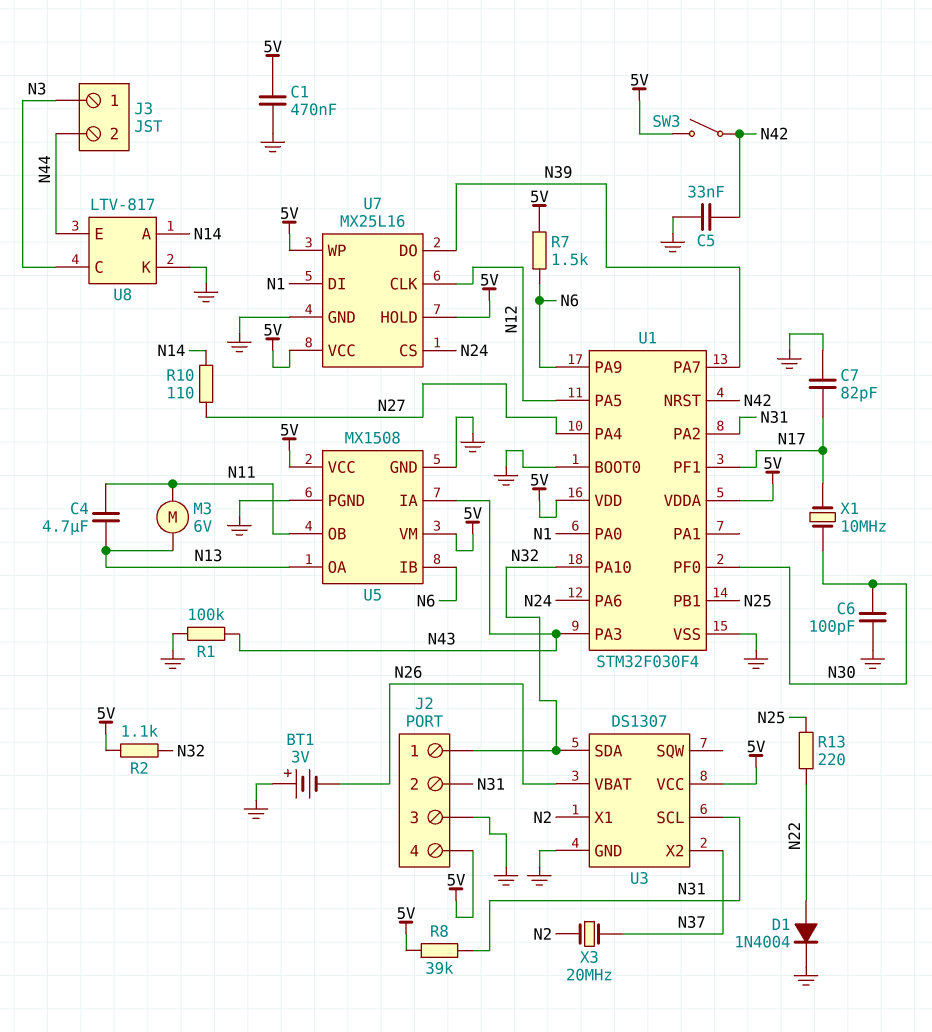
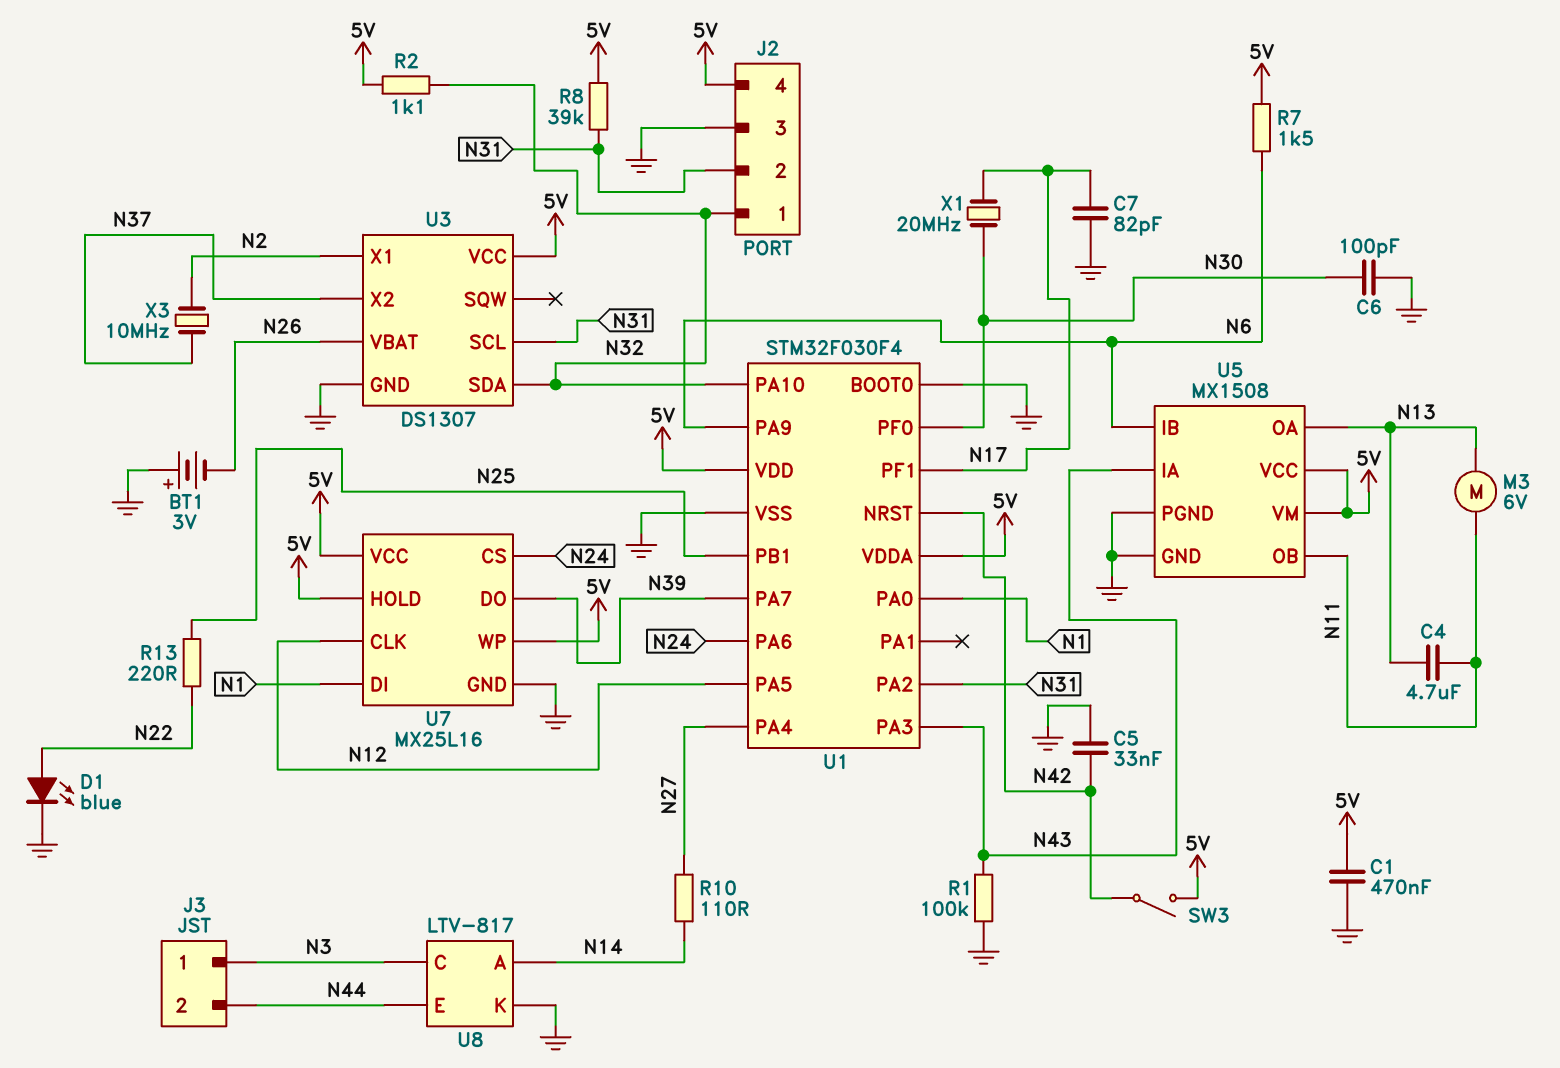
D1: diode 1N4004 (A N22, K GND) -> LED blue (A N22, K GND)
X1: 10MHz (N17, N30) -> 20MHz (N17, N30)
X3: 20MHz (N2, N37) -> 10MHz (N2, N37)

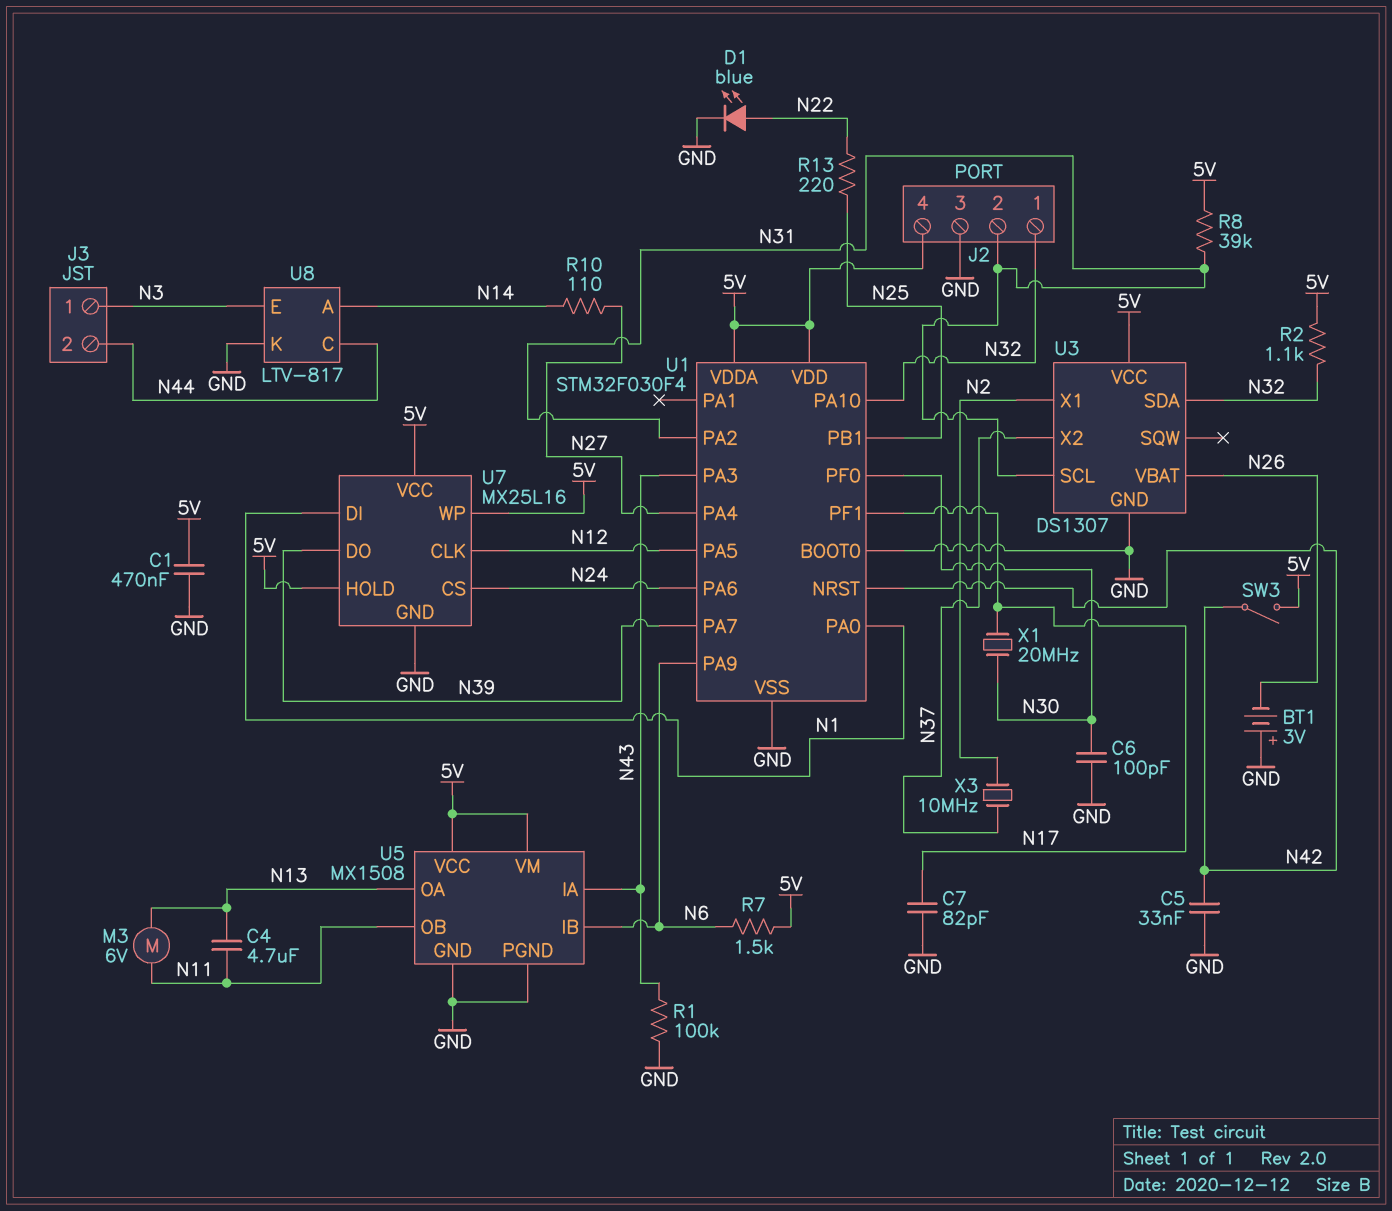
U8 pin C: N3 -> N44
U8 pin E: N44 -> N3

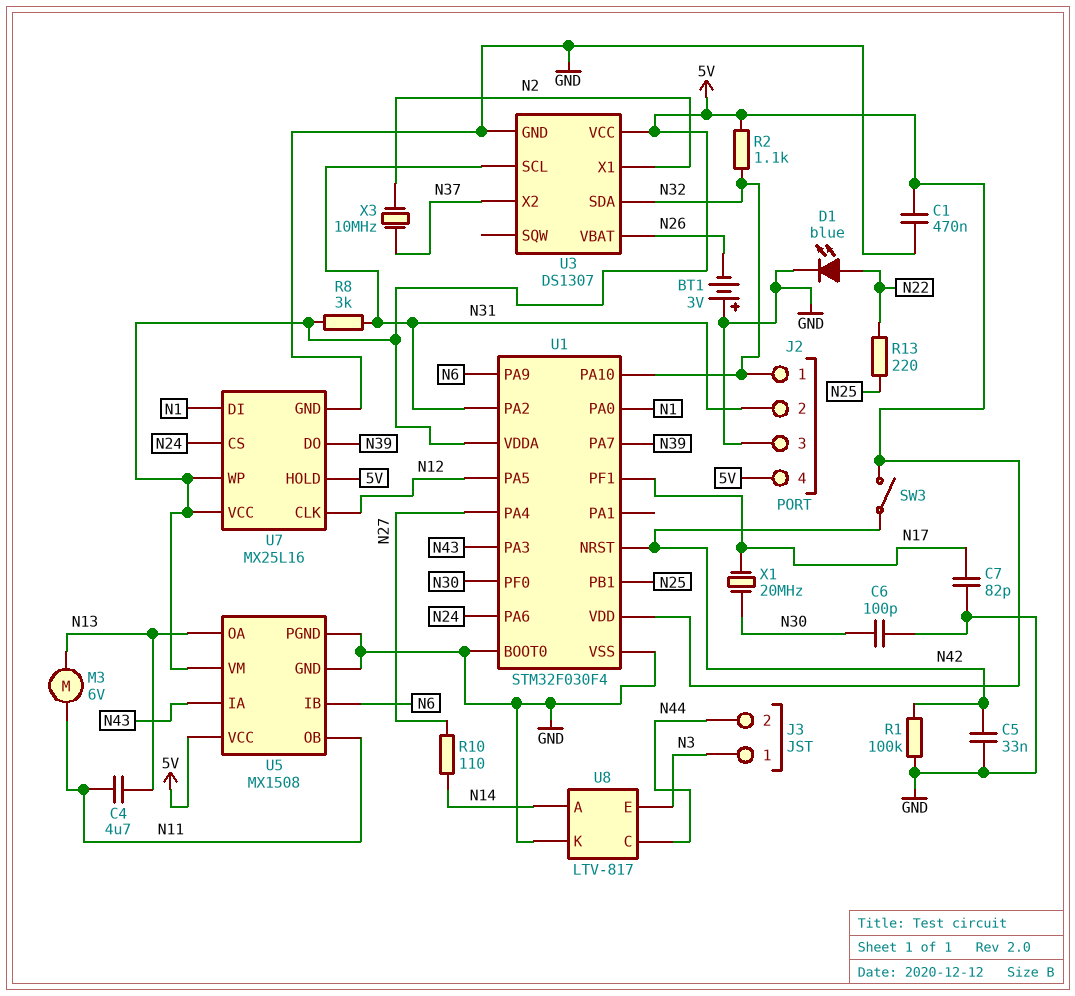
R1: 100k (GND, N43) -> 100k (GND, N42)
R7: 1.5k (5V, N6) -> none
R8: 39k (5V, N31) -> 3k (5V, N31)

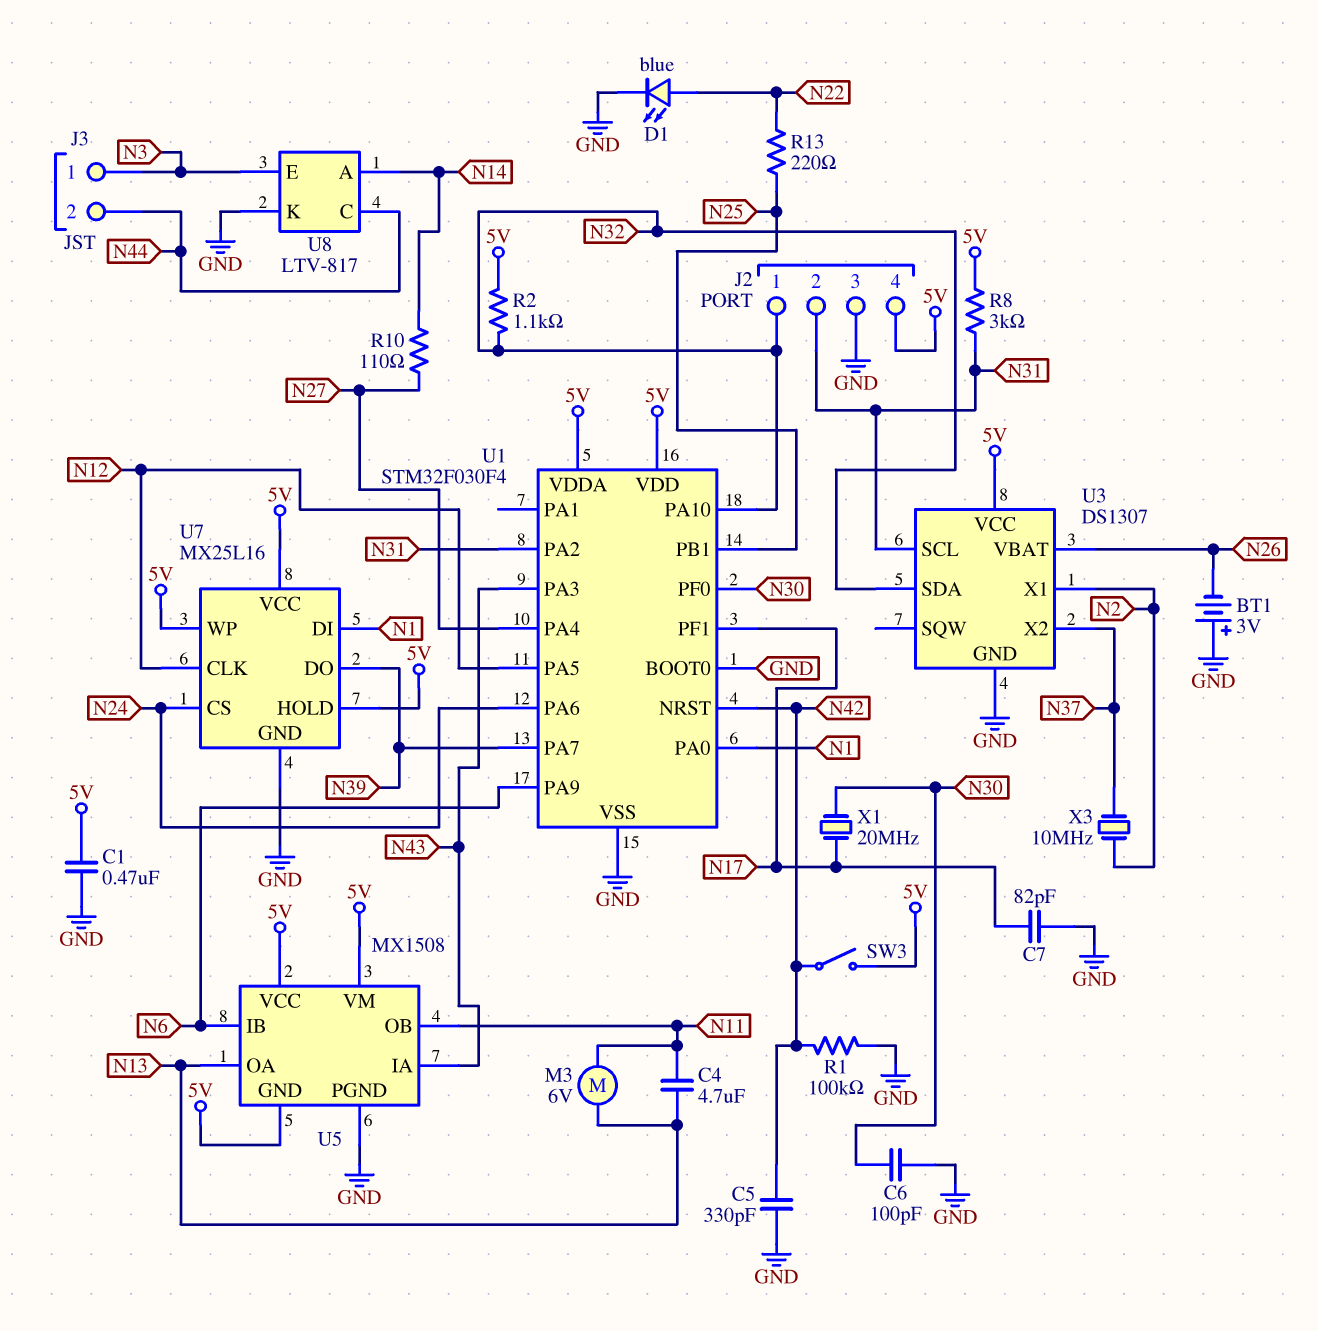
C5: 33nF (GND, N42) -> 330pF (GND, N42)
U5 pin GND: GND -> 5V

